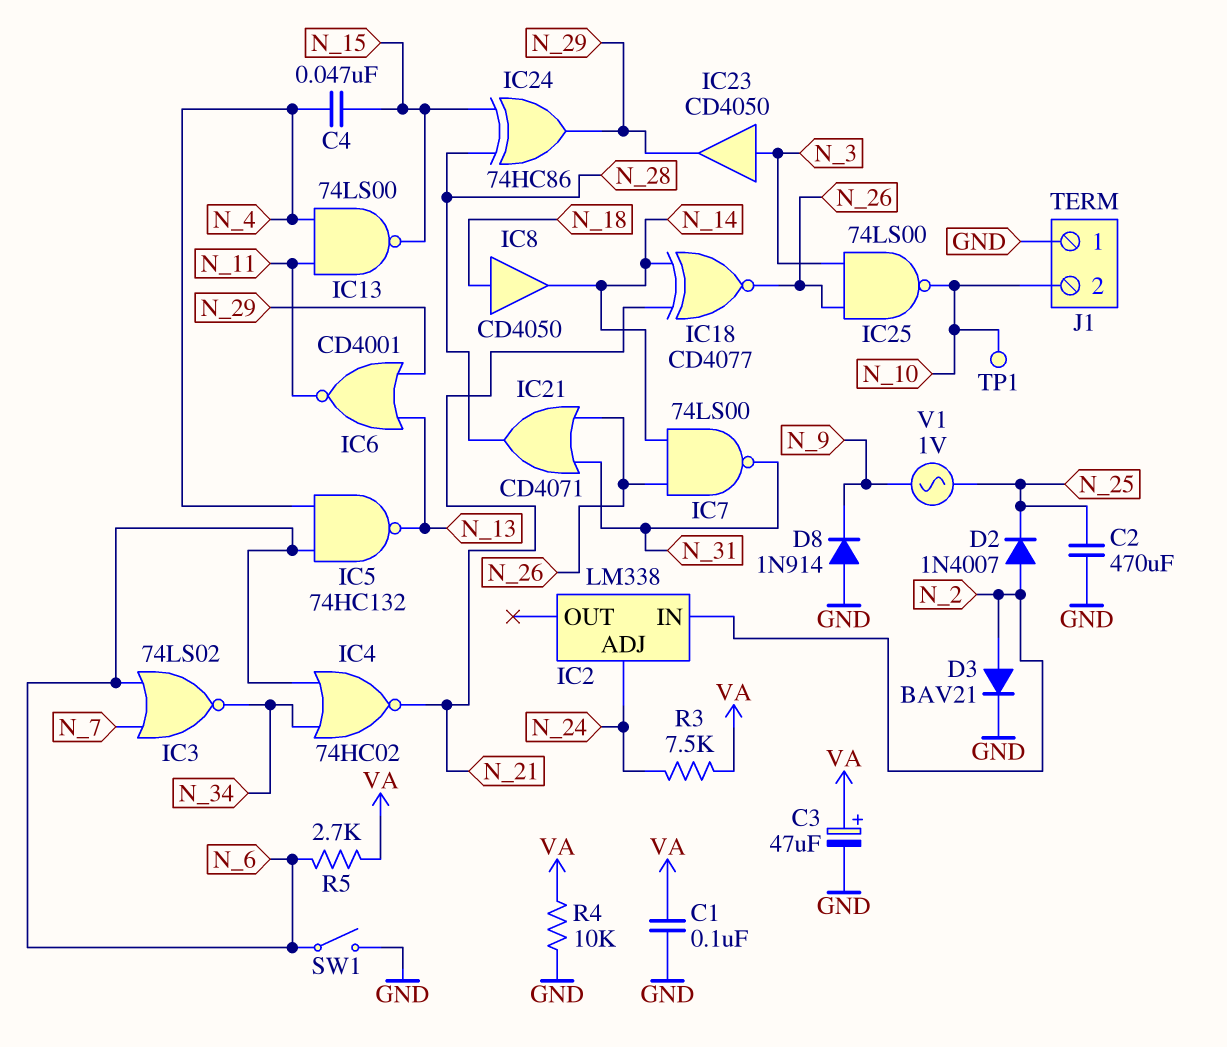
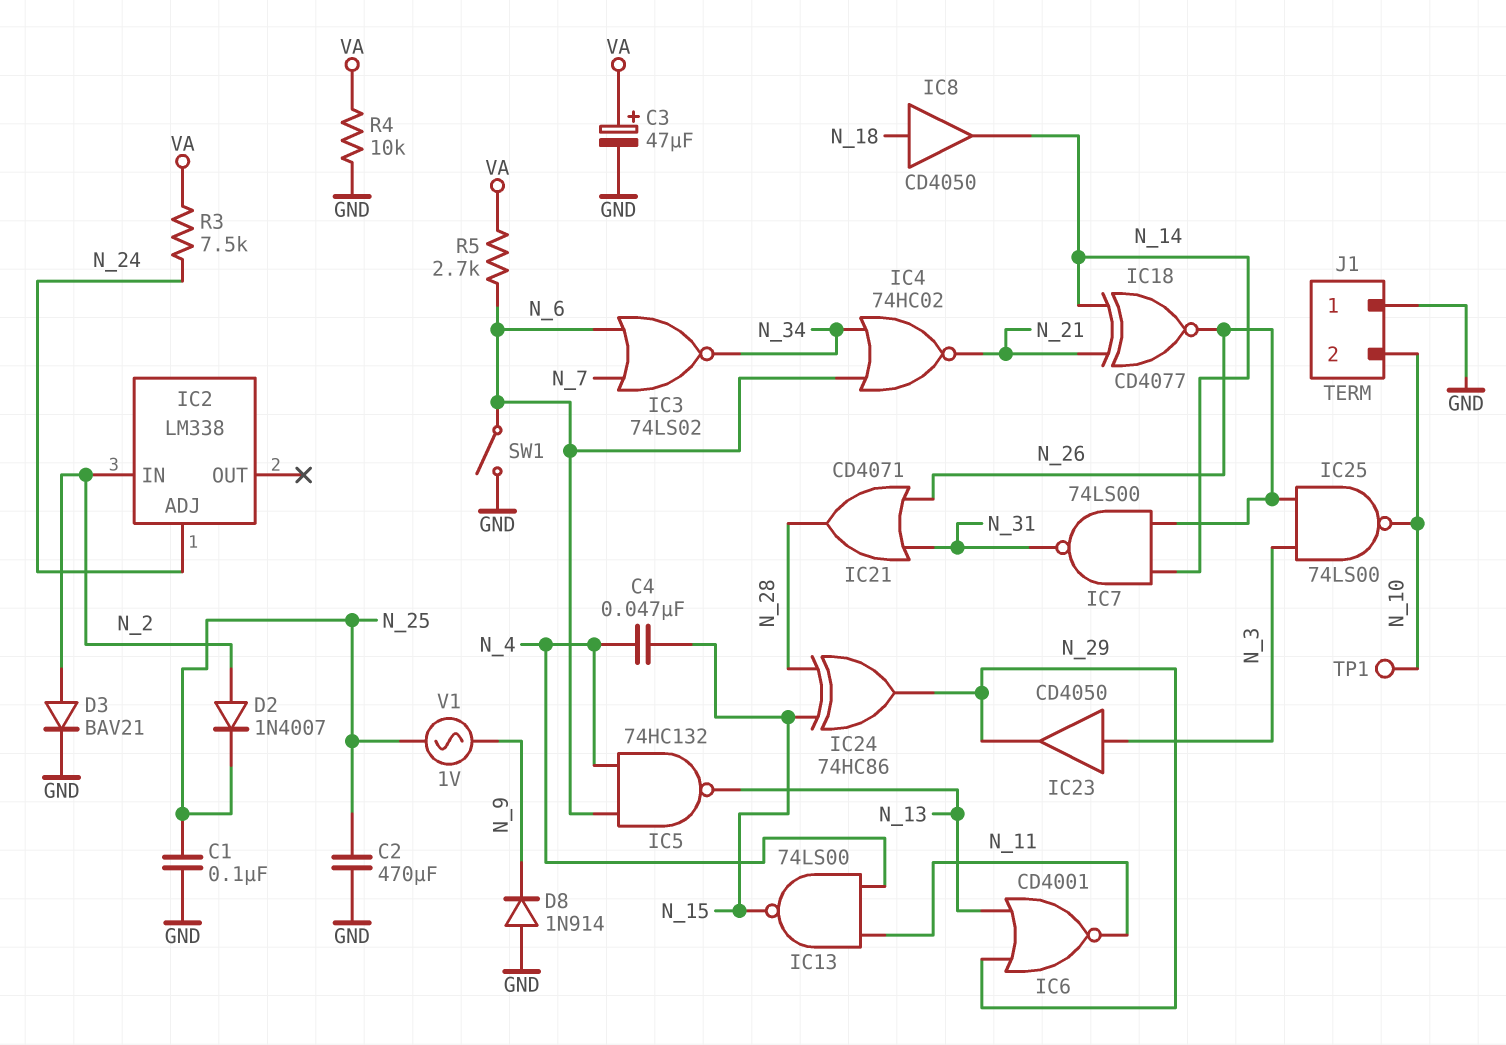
C1: 100nF (GND, VA) -> 100nF (GND, N_25)

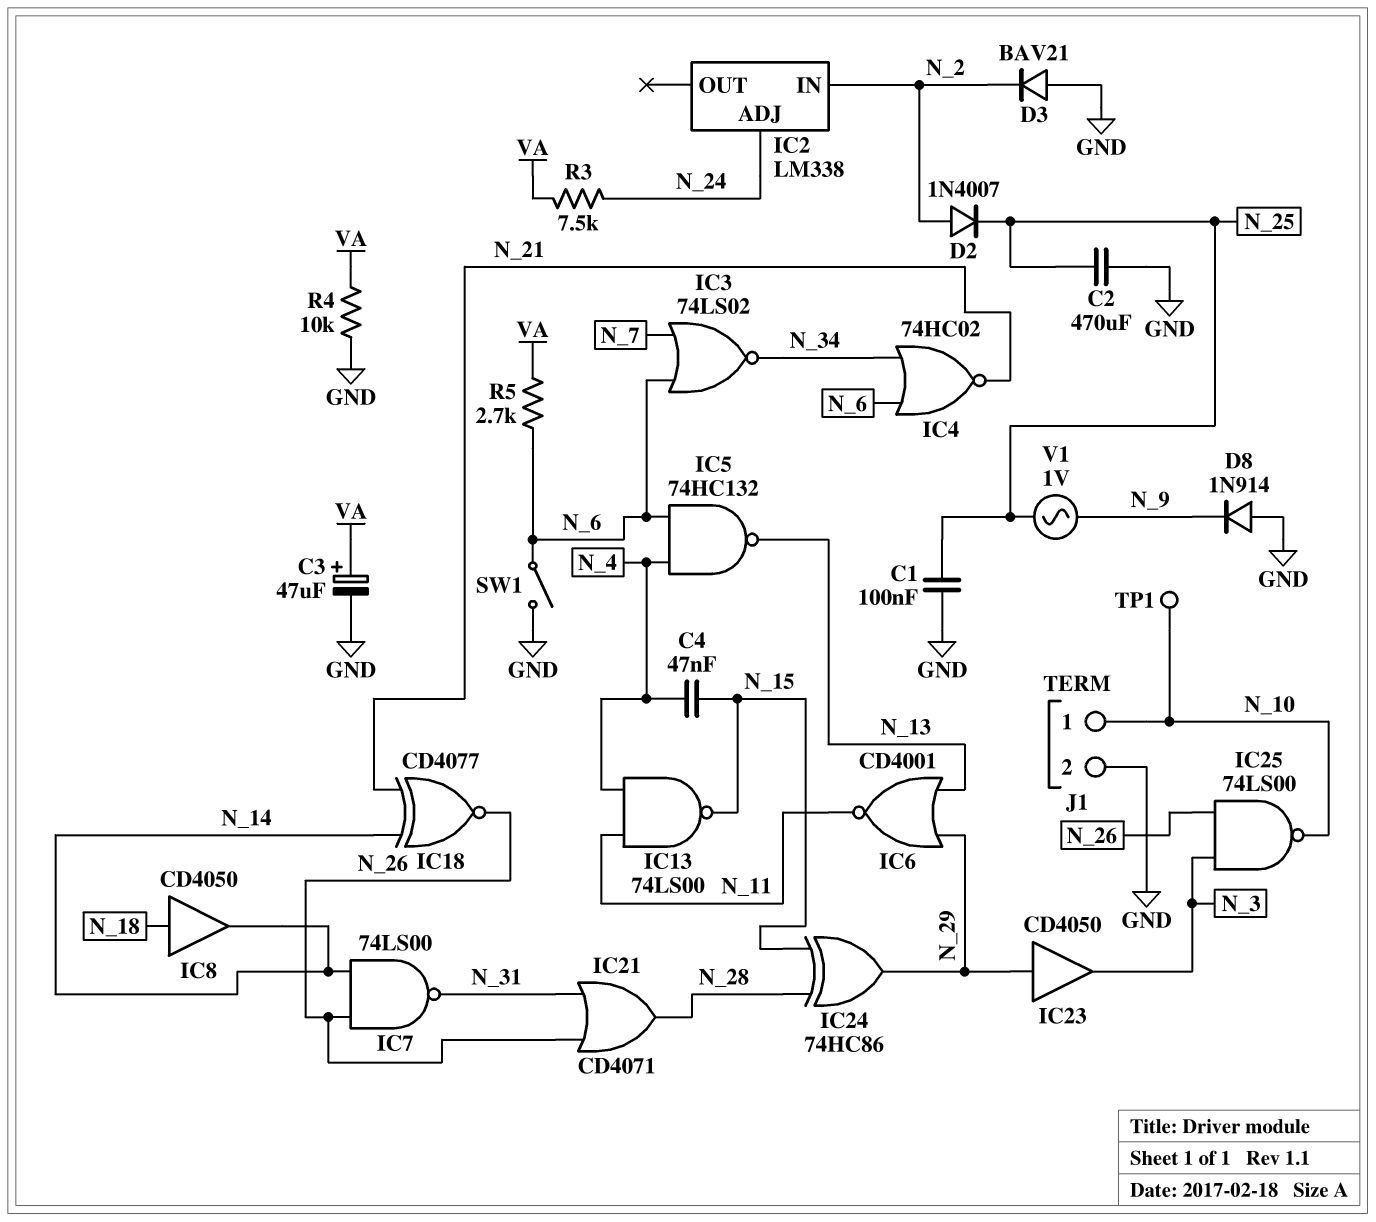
D3: diode BAV21 (A N_2, K GND) -> diode BAV21 (A GND, K N_2)
IC23: buffer CD4050 (in N_3, out N_29) -> buffer CD4050 (in N_29, out N_3)
J1 pin 1: GND -> N_10
J1 pin 2: N_10 -> GND

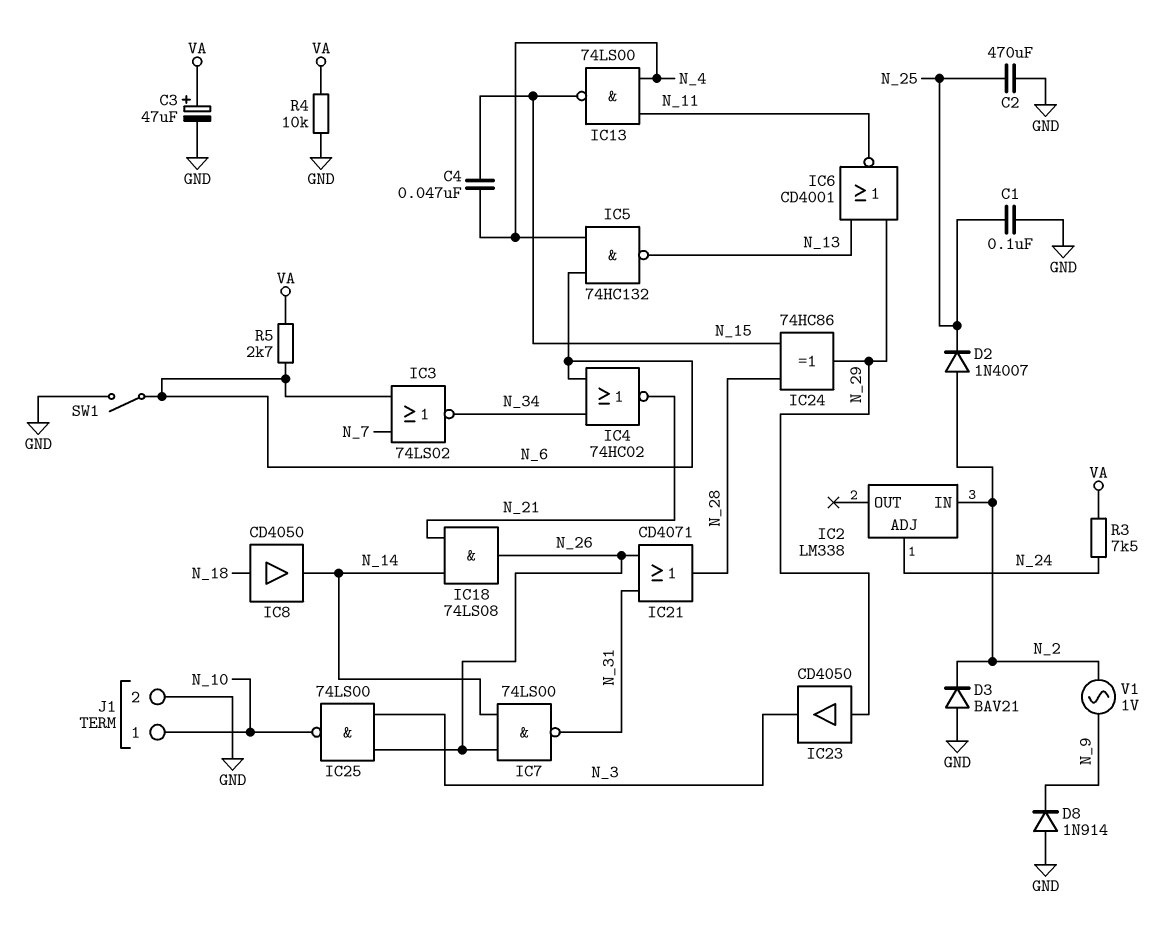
IC18: XNOR CD4077 (in N_14, in N_21, out N_26) -> AND 74LS08 (in N_14, in N_21, out N_26)
TP1: test point (N_10) -> none
V1: AC 1V (N_9, N_25) -> AC 1V (N_2, N_9)

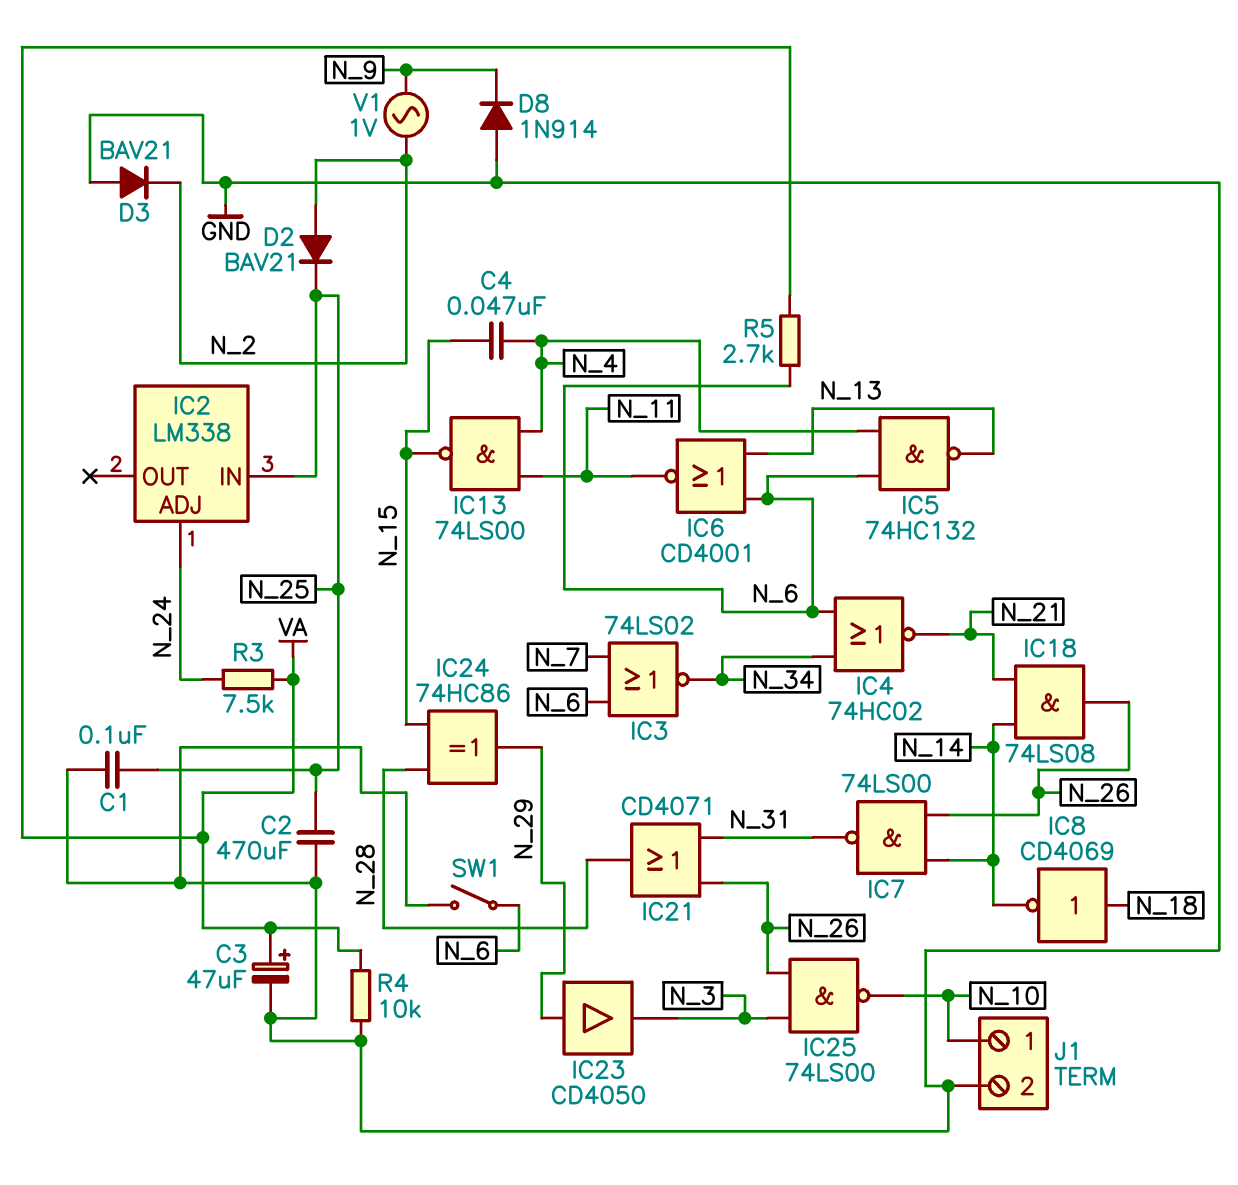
D2: diode 1N4007 (A N_2, K N_25) -> diode BAV21 (A N_2, K N_25)
IC2 pin IN: N_2 -> N_25
IC6: NOR CD4001 (in N_13, in N_29, out N_11) -> NOR CD4001 (in N_6, in N_13, out N_11)
IC8: buffer CD4050 (in N_18, out N_14) -> NOT CD4069 (in N_18, out N_14)

